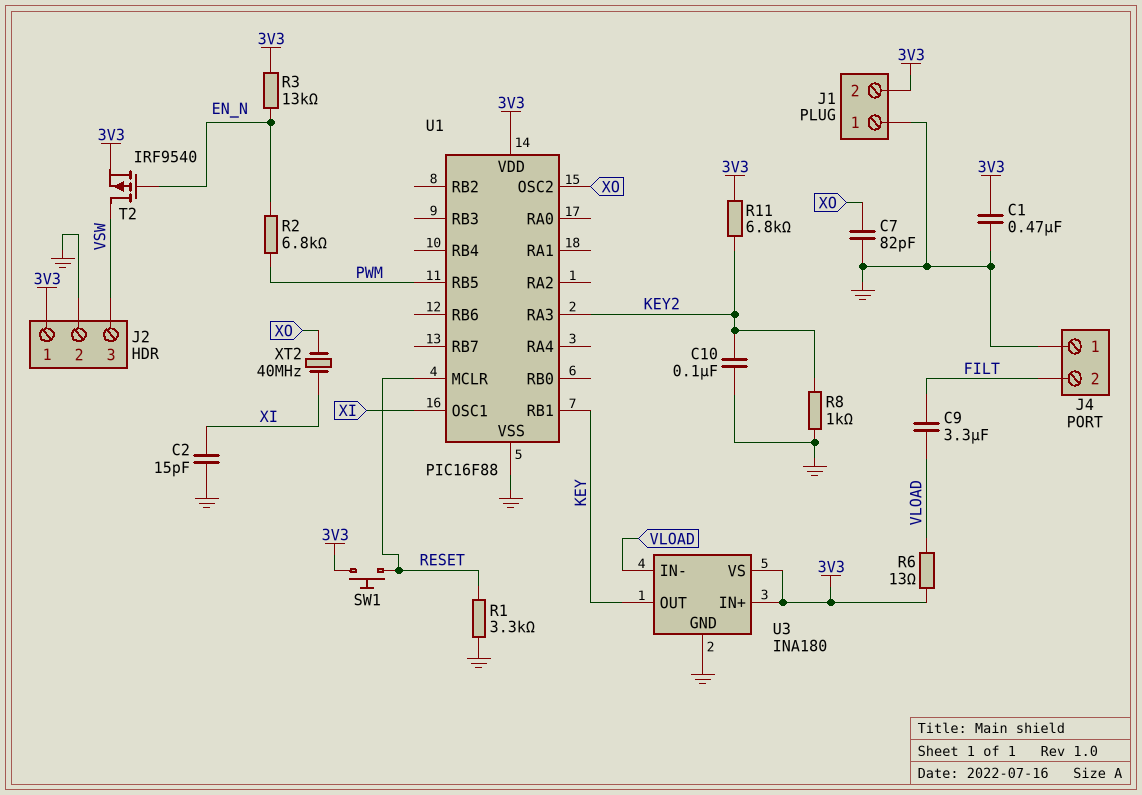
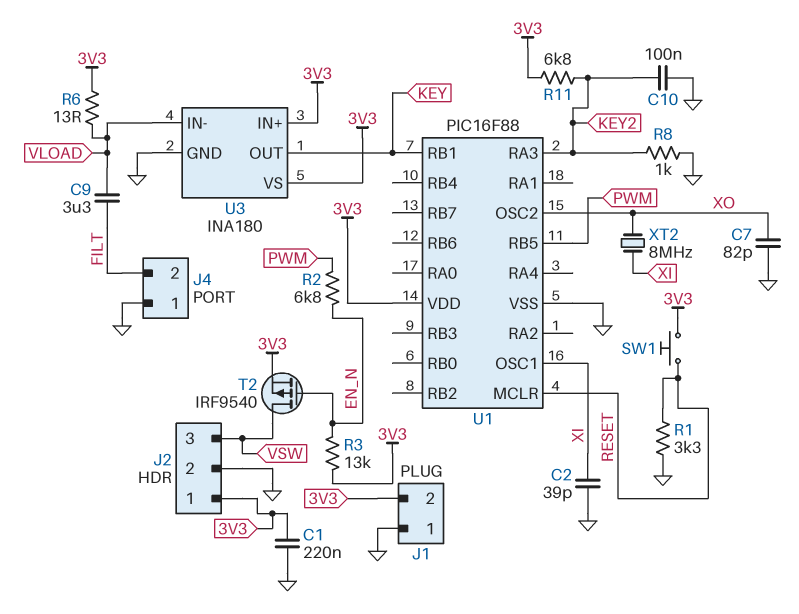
C1: 470nF (3V3, GND) -> 220nF (3V3, GND)
C2: 15pF (GND, XI) -> 39pF (GND, XI)
XT2: 40MHz (XI, XO) -> 8MHz (XI, XO)

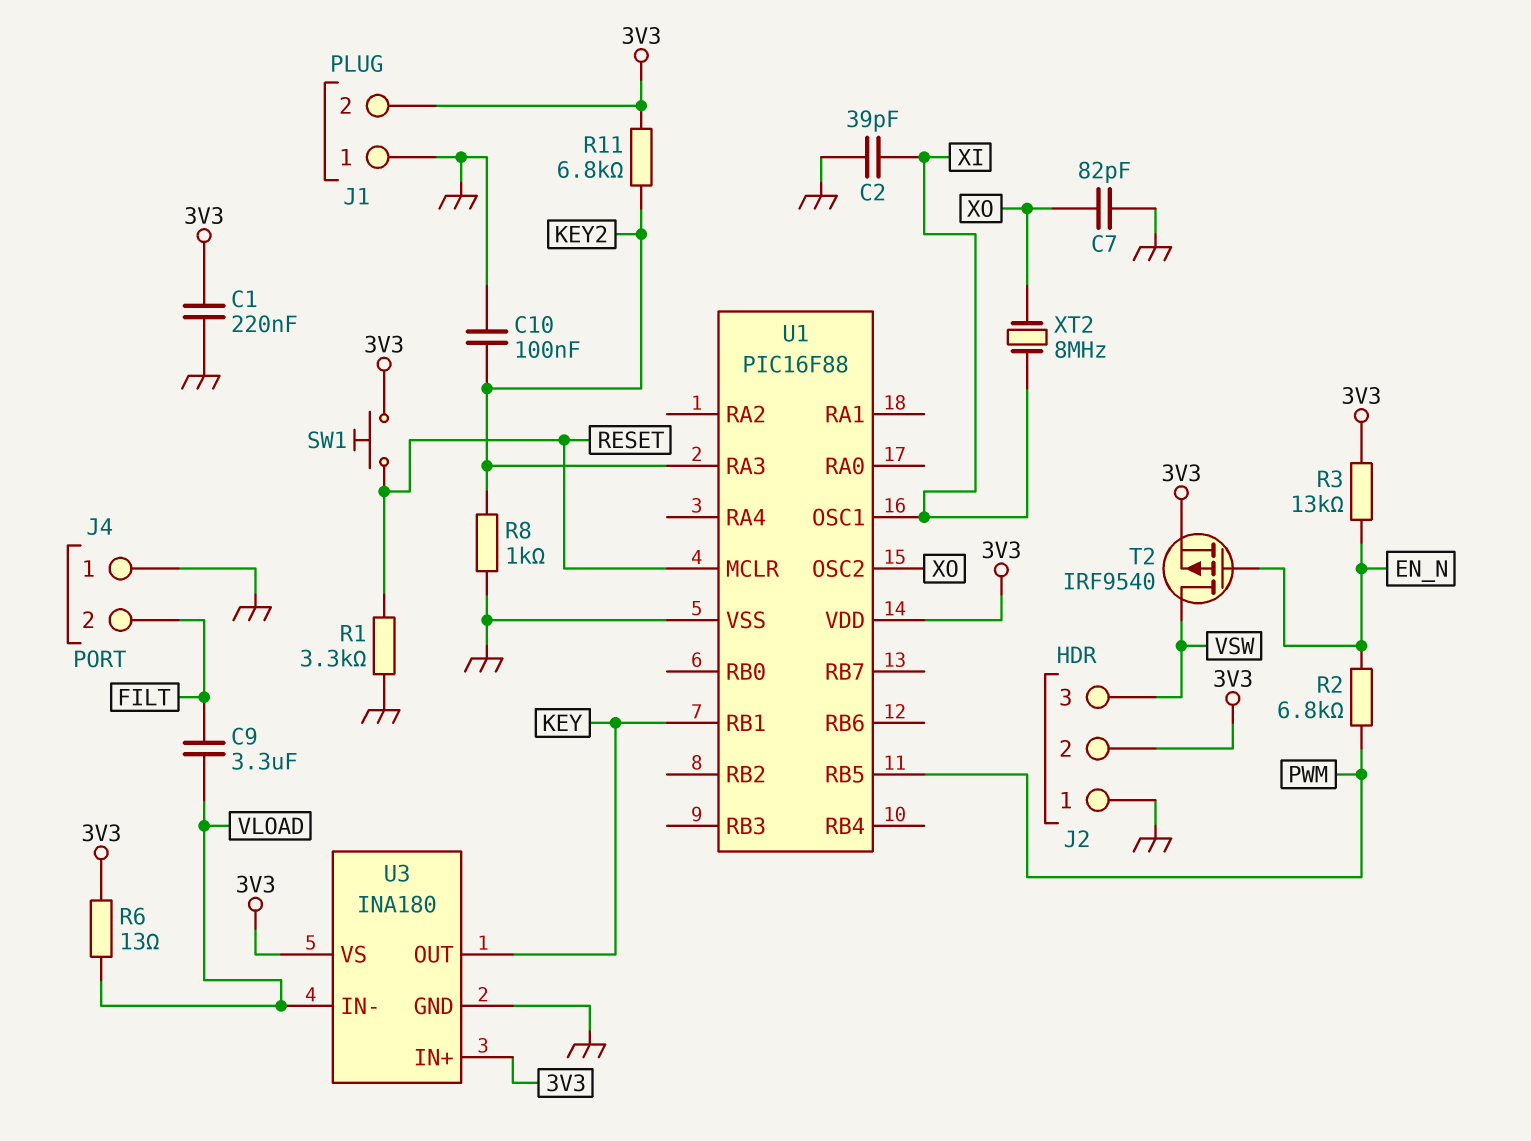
J2 pin 1: 3V3 -> GND
J2 pin 2: GND -> 3V3

